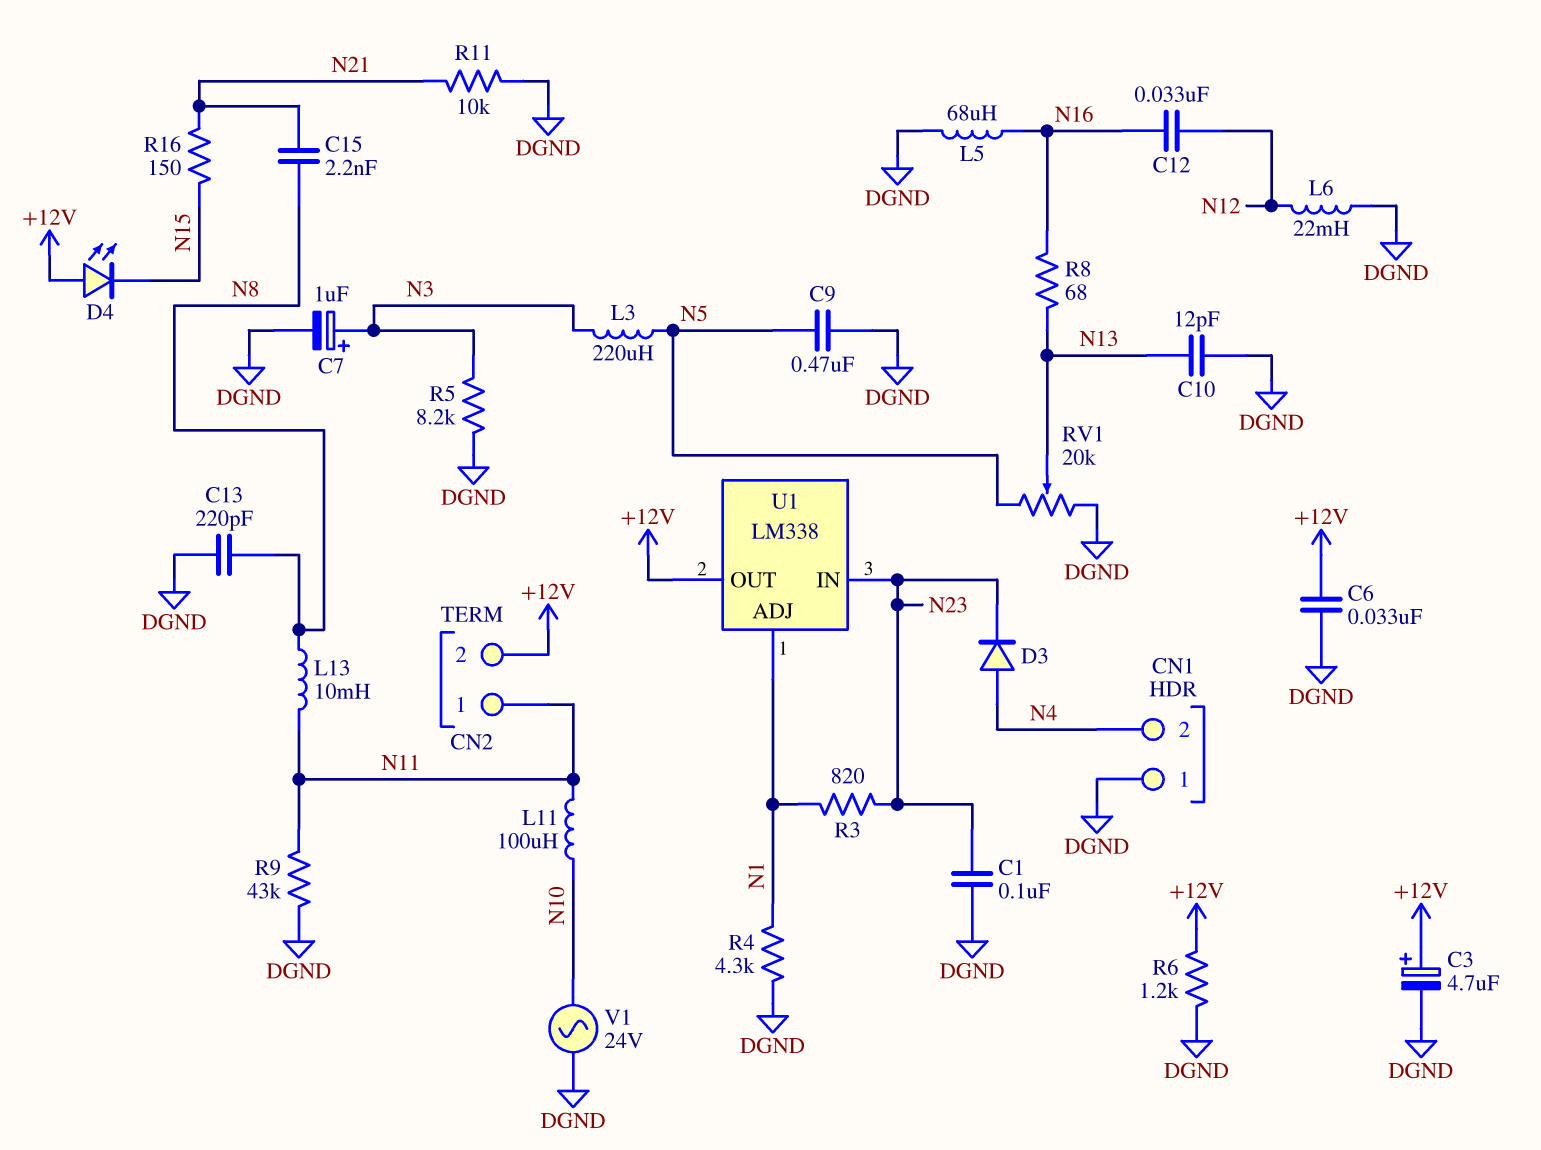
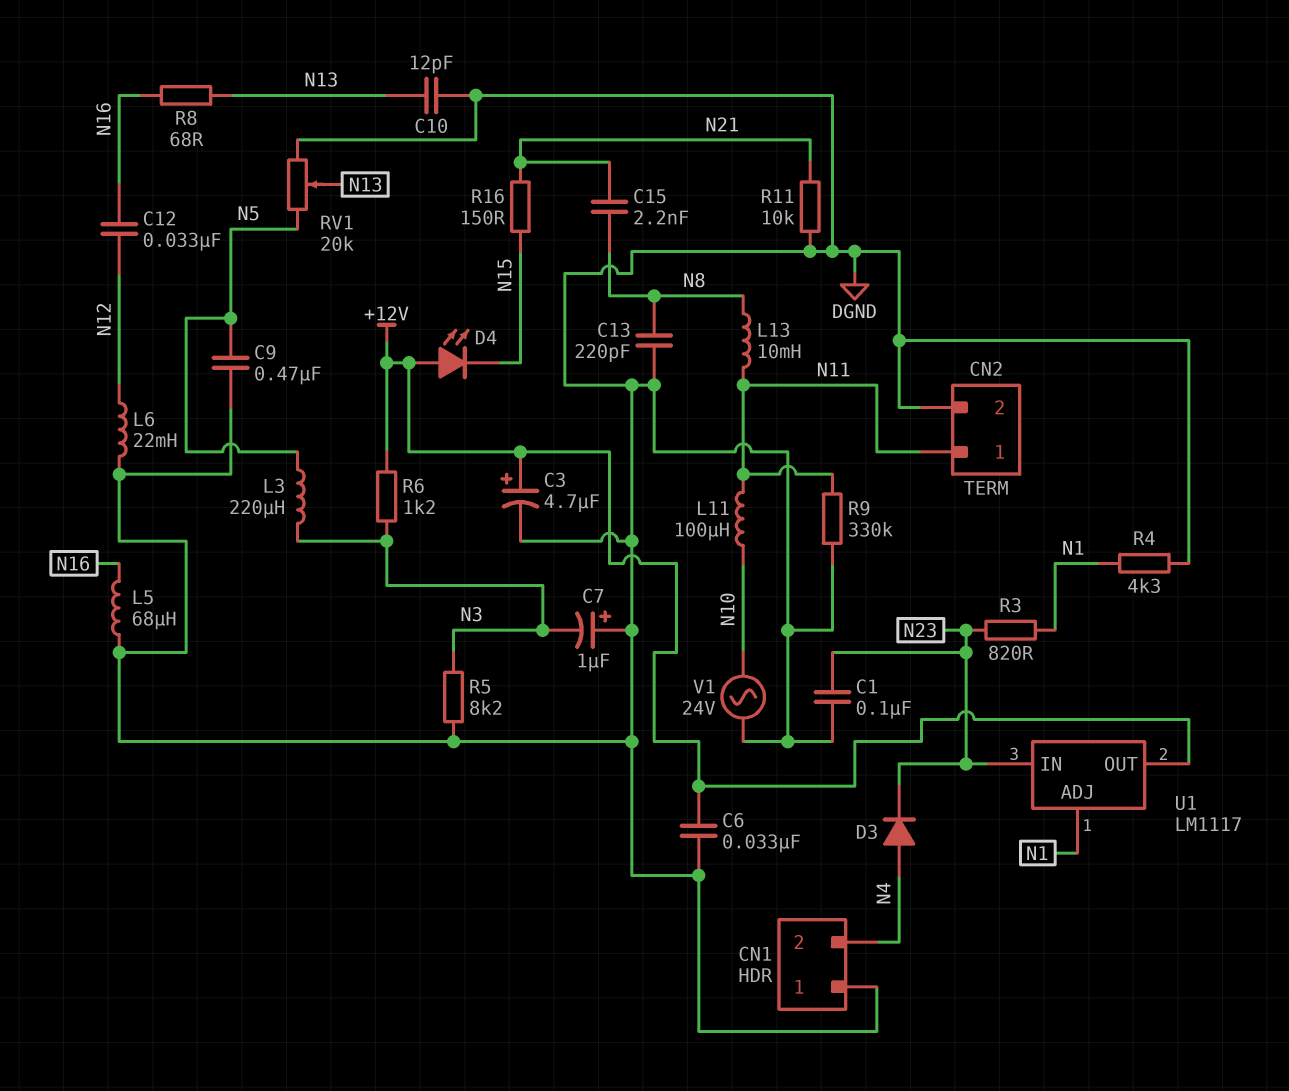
C7: 1uF (plus N3, minus DGND) -> 1uF (plus DGND, minus N3)
CN2 pin 2: +12V -> DGND
R6: 1.2k (+12V, DGND) -> 1.2k (+12V, N3)
R9: 43k (DGND, N11) -> 330k (DGND, N11)
U1: LM338 -> LM1117

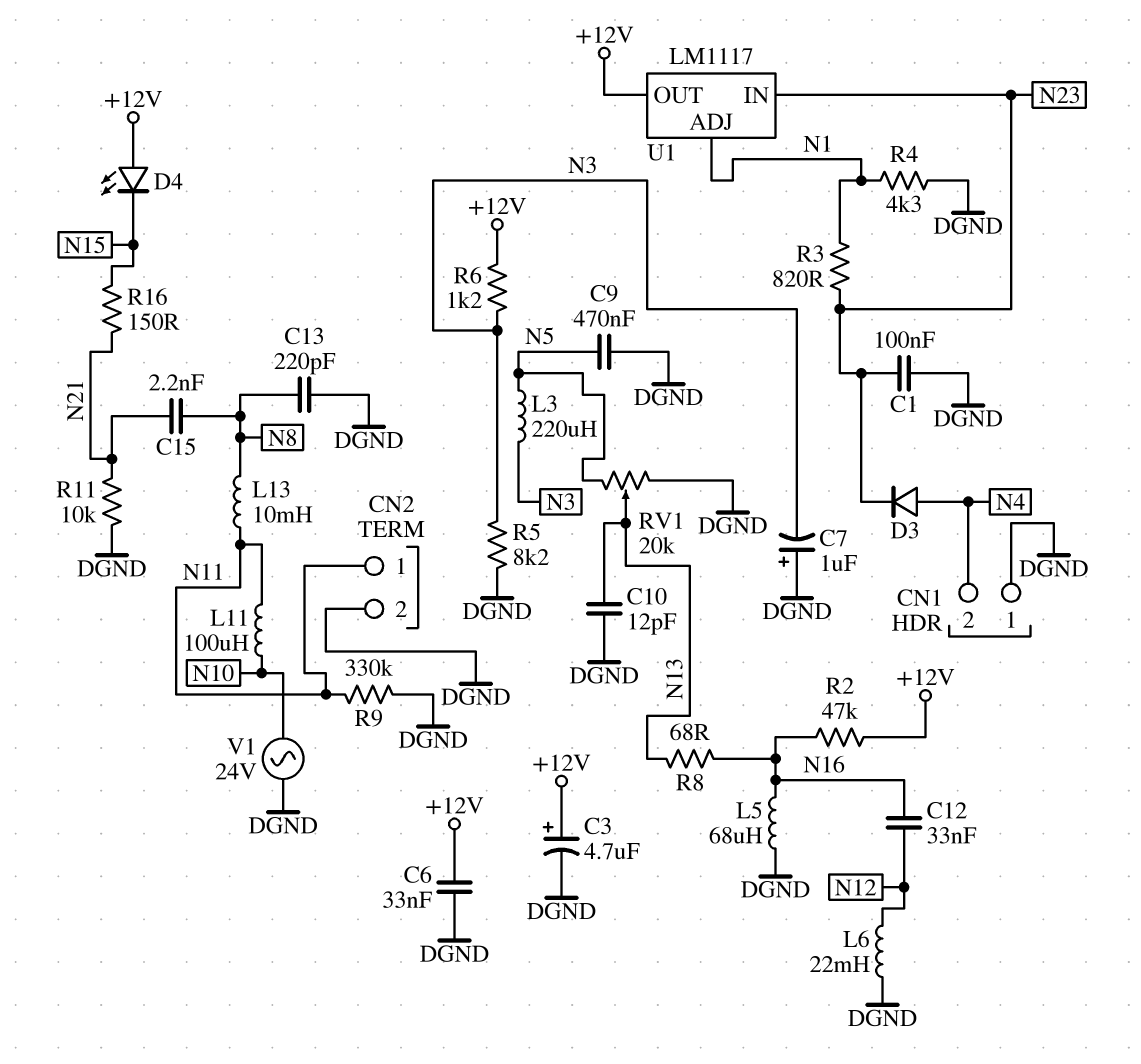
R2: none -> 47k (+12V, N16)

